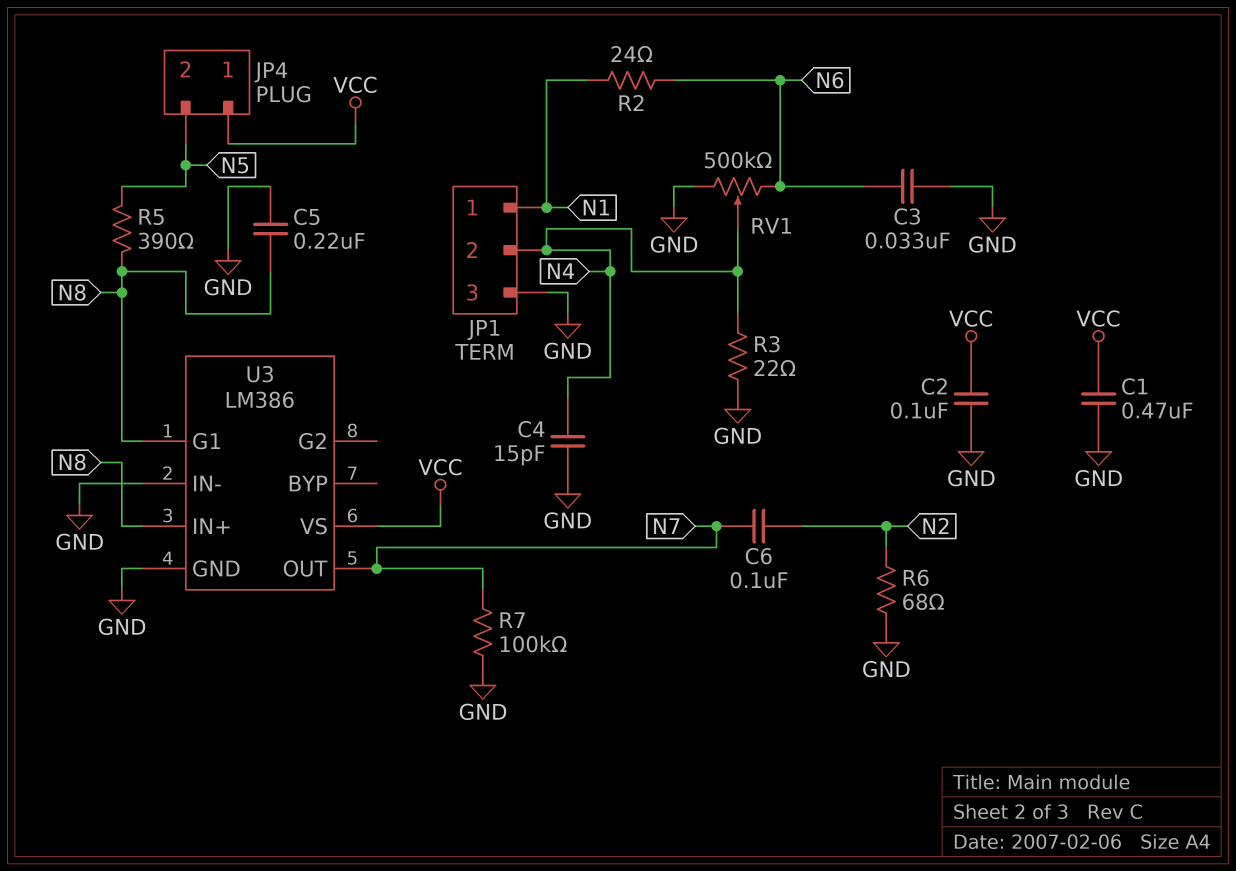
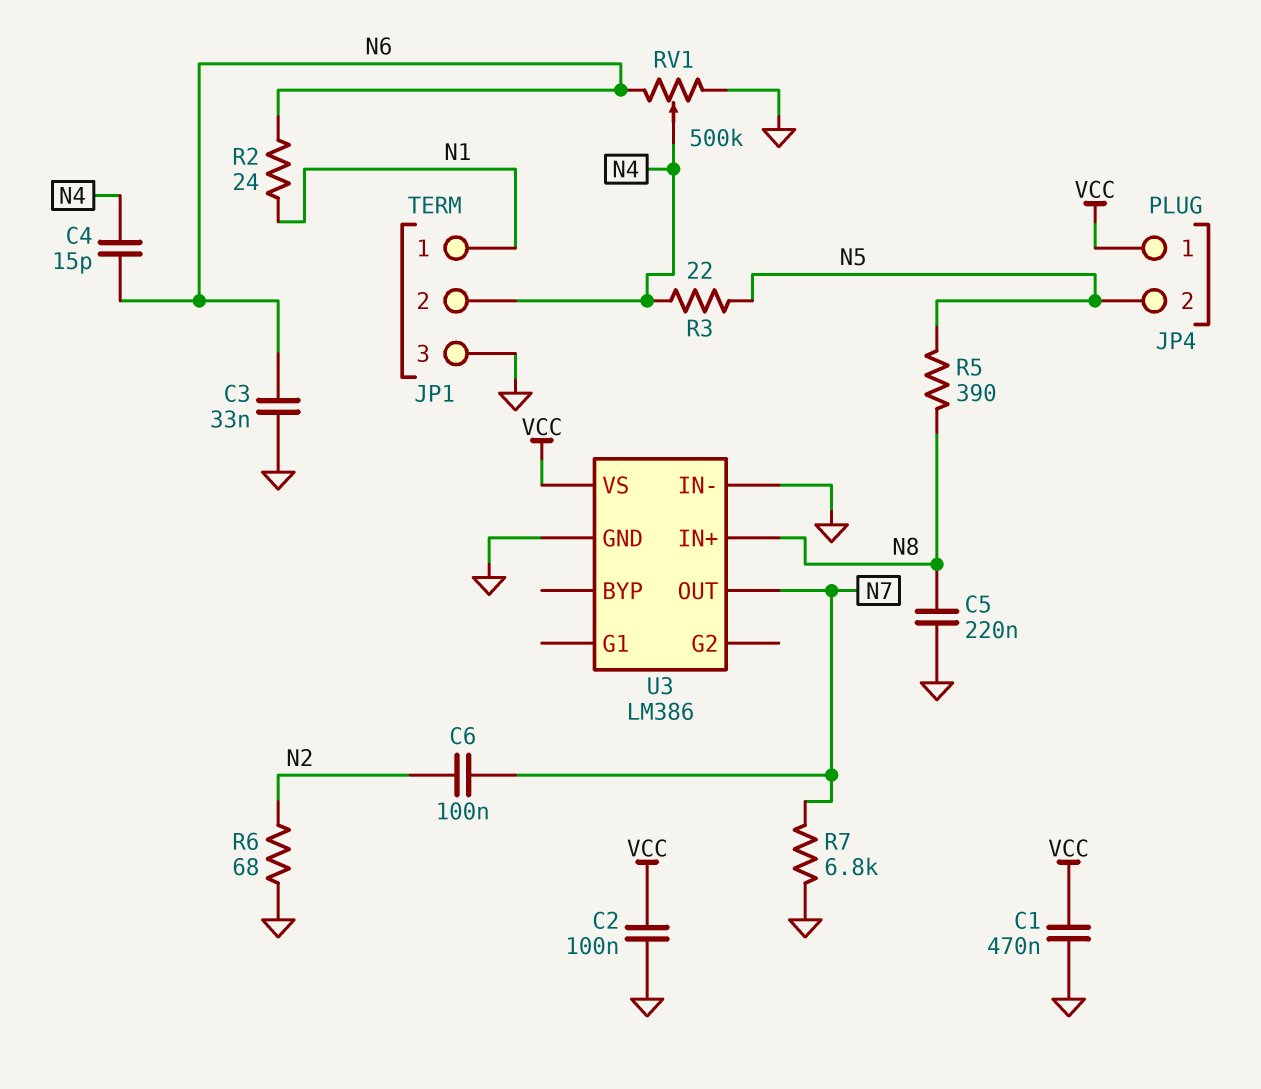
C4: 15pF (GND, N4) -> 15pF (N4, N6)
R3: 22 (GND, N4) -> 22 (N4, N5)
R7: 100k (GND, N7) -> 6.8k (GND, N7)
U3 pin G1: N8 -> none

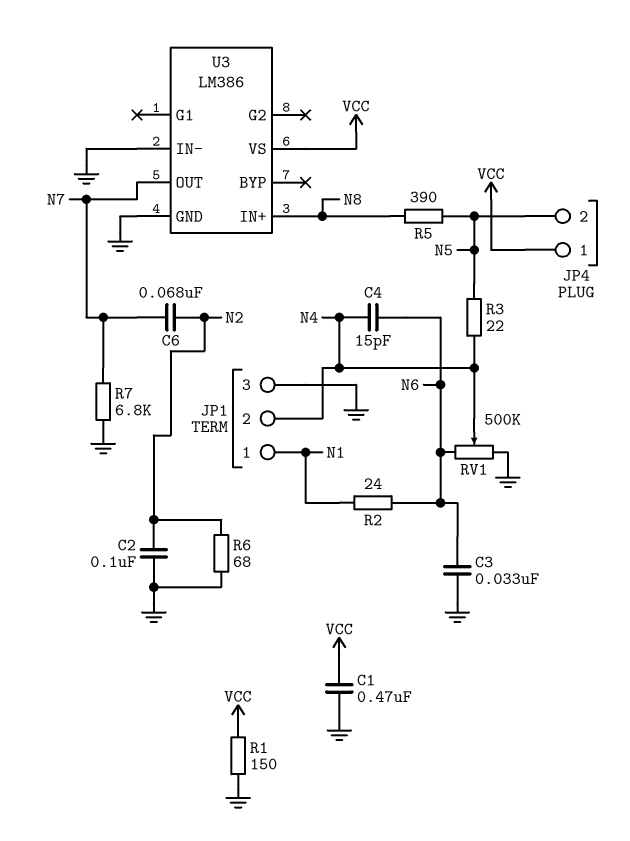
C2: 100nF (GND, VCC) -> 100nF (GND, N2)
C5: 220nF (GND, N8) -> none
C6: 100nF (N2, N7) -> 68nF (N2, N7)
R1: none -> 150 (GND, VCC)

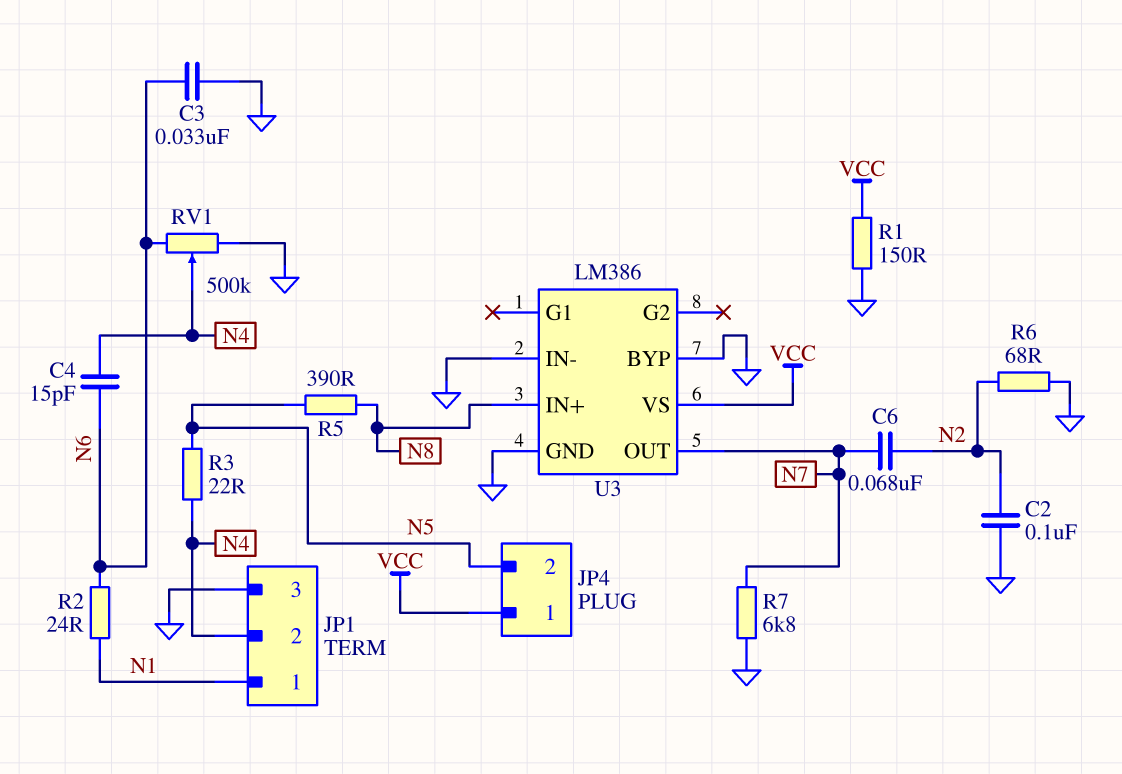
C1: 470nF (GND, VCC) -> none
U3 pin BYP: none -> GND

